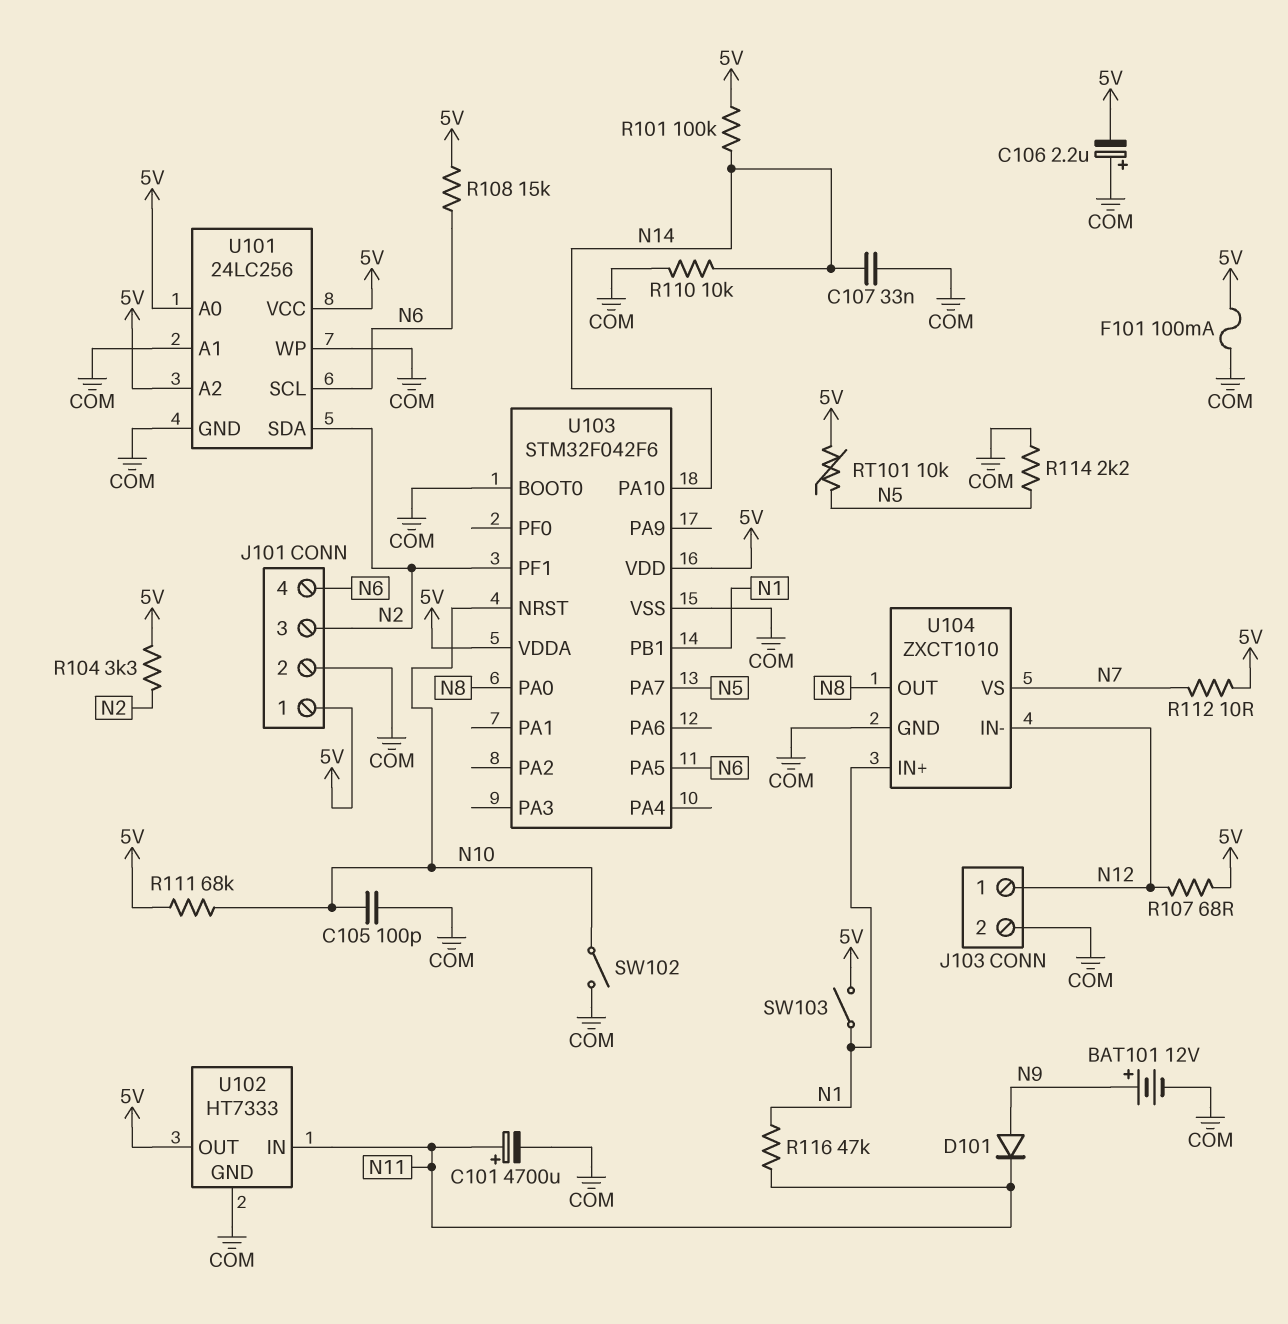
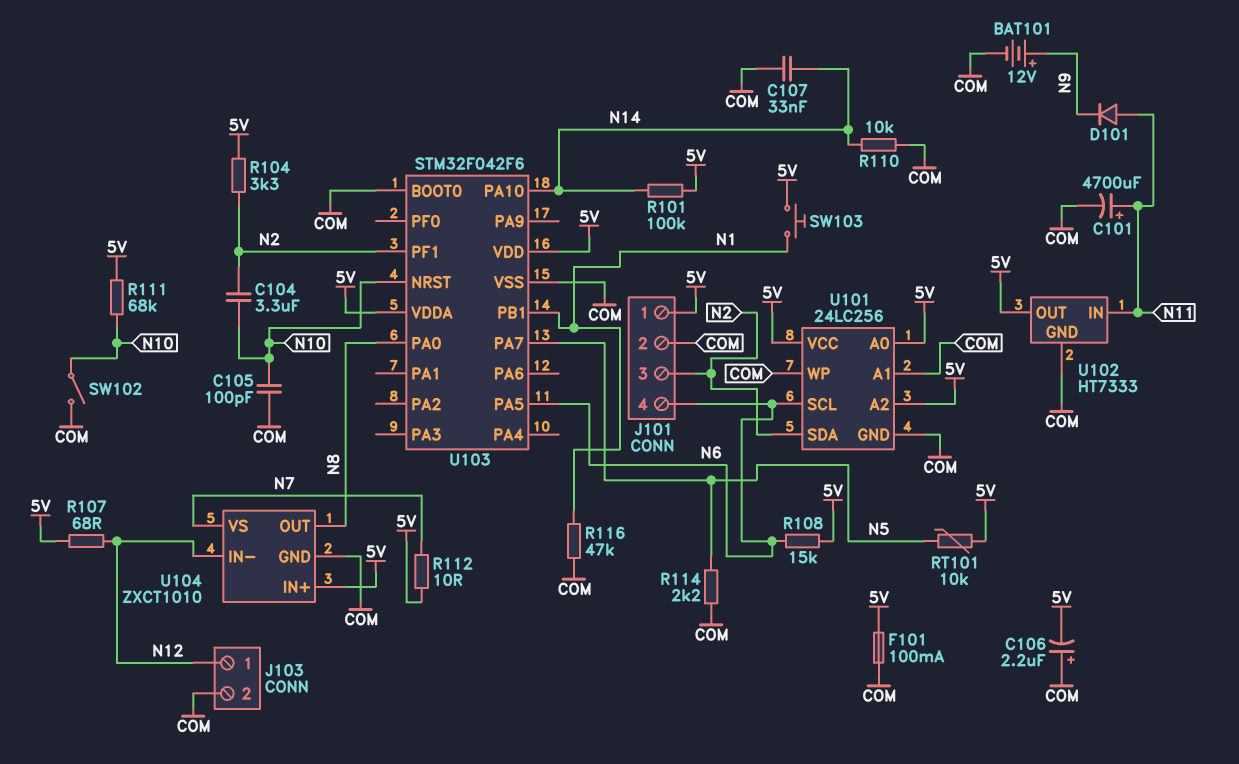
C104: none -> 3.3uF (N2, N10)
D101: diode (A N9, K N11) -> diode (A N11, K N9)
R116: 47k (N1, N11) -> 47k (COM, N1)
SW103: switch (5V, N1) -> button (5V, N1)
U104 pin IN+: N1 -> 5V

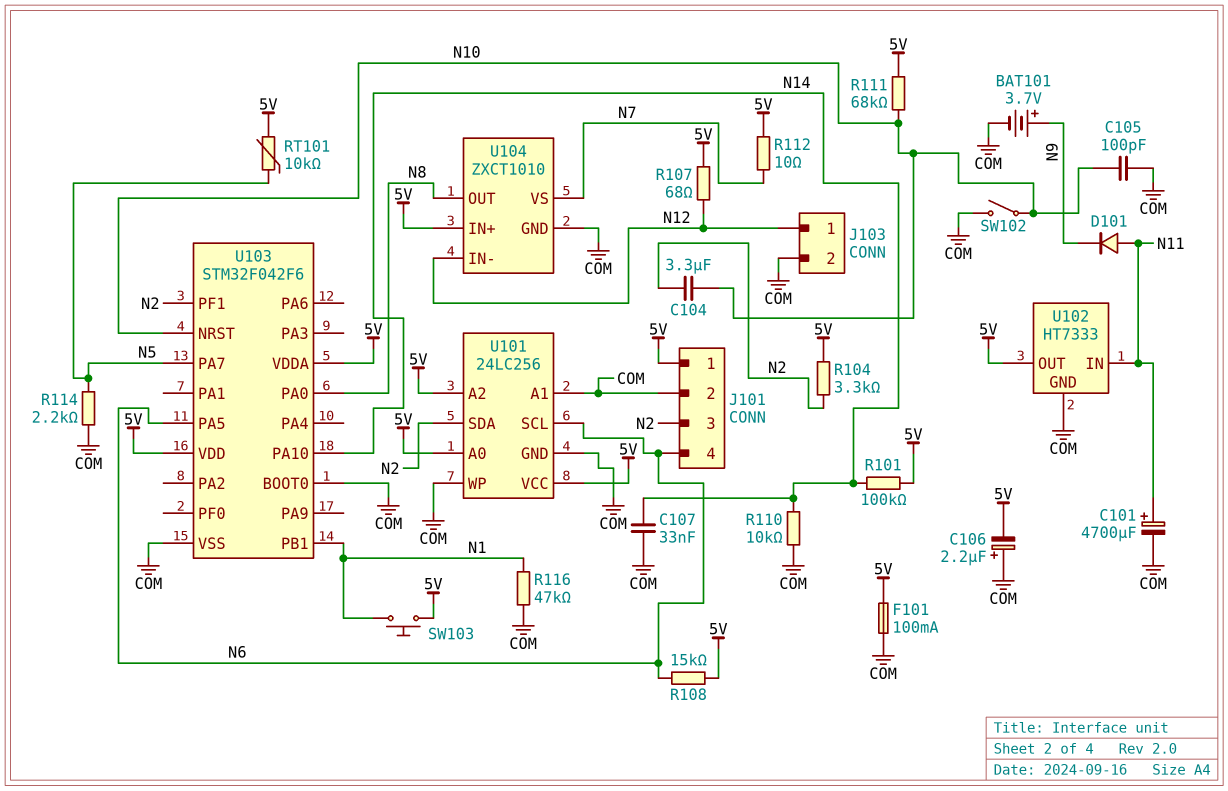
BAT101: 12V (plus N9, minus COM) -> 3.7V (plus N9, minus COM)

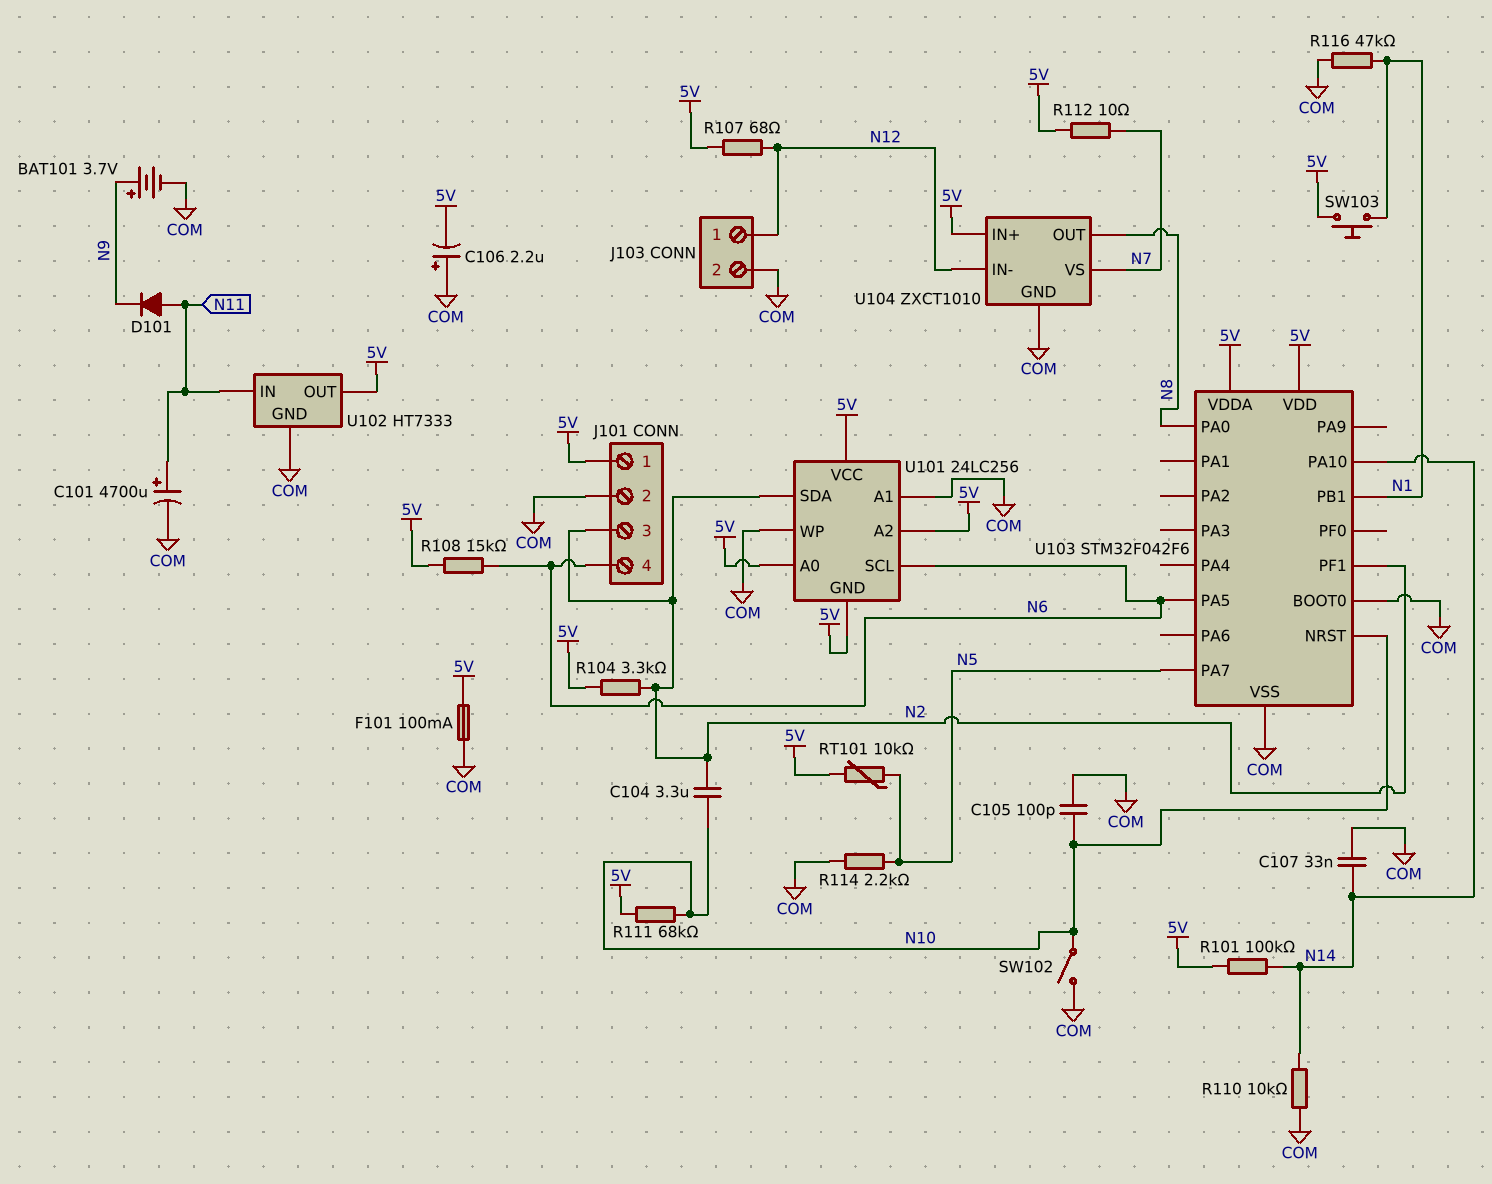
U101 pin GND: COM -> 5V

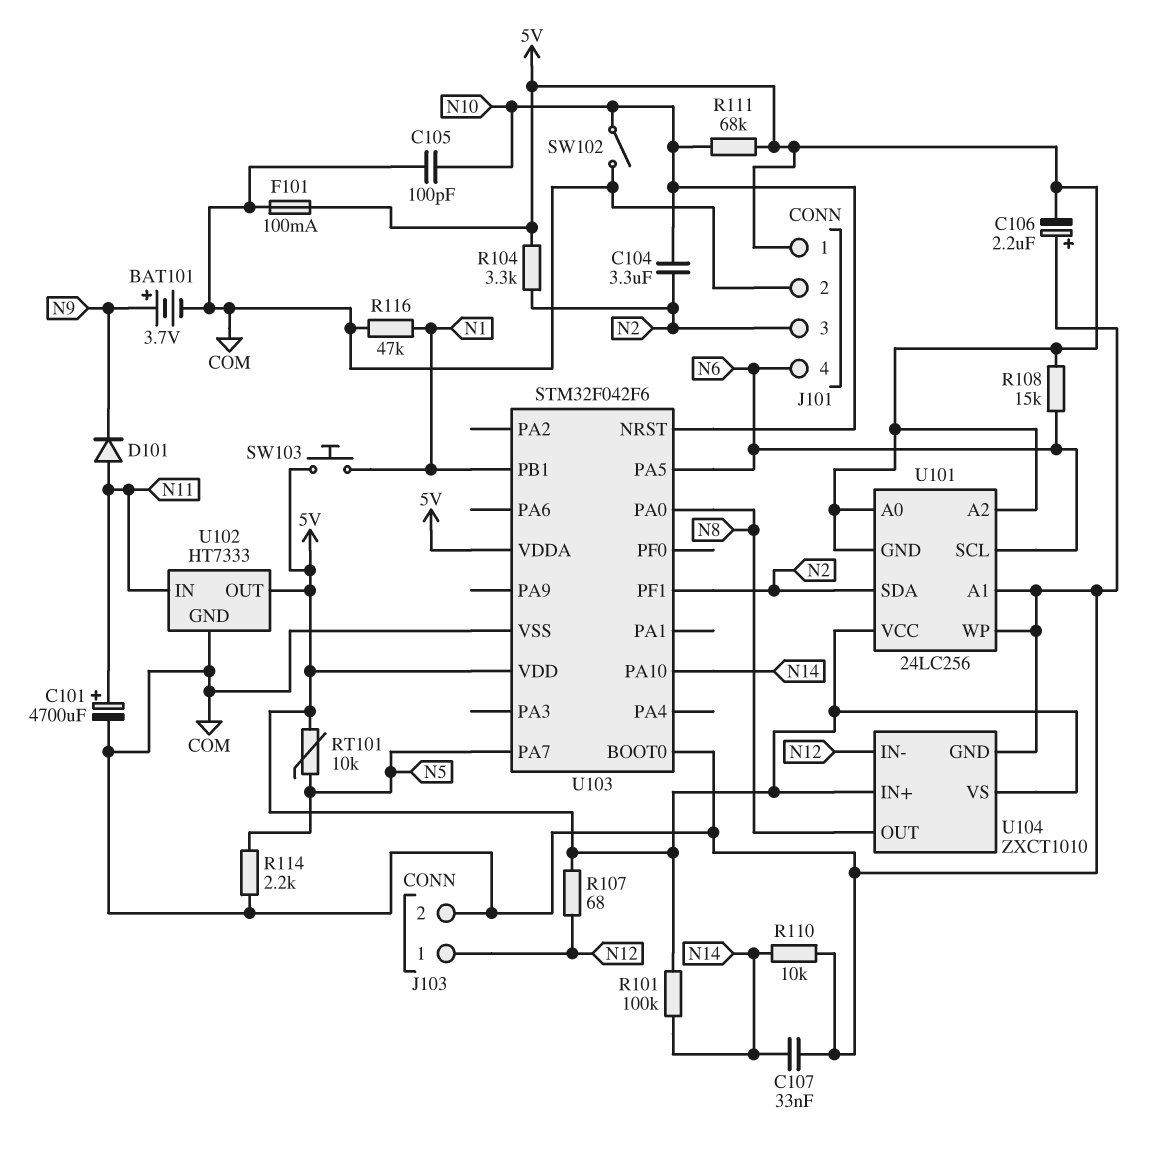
R112: 10 (5V, N7) -> none
U104 pin VS: N7 -> 5V

